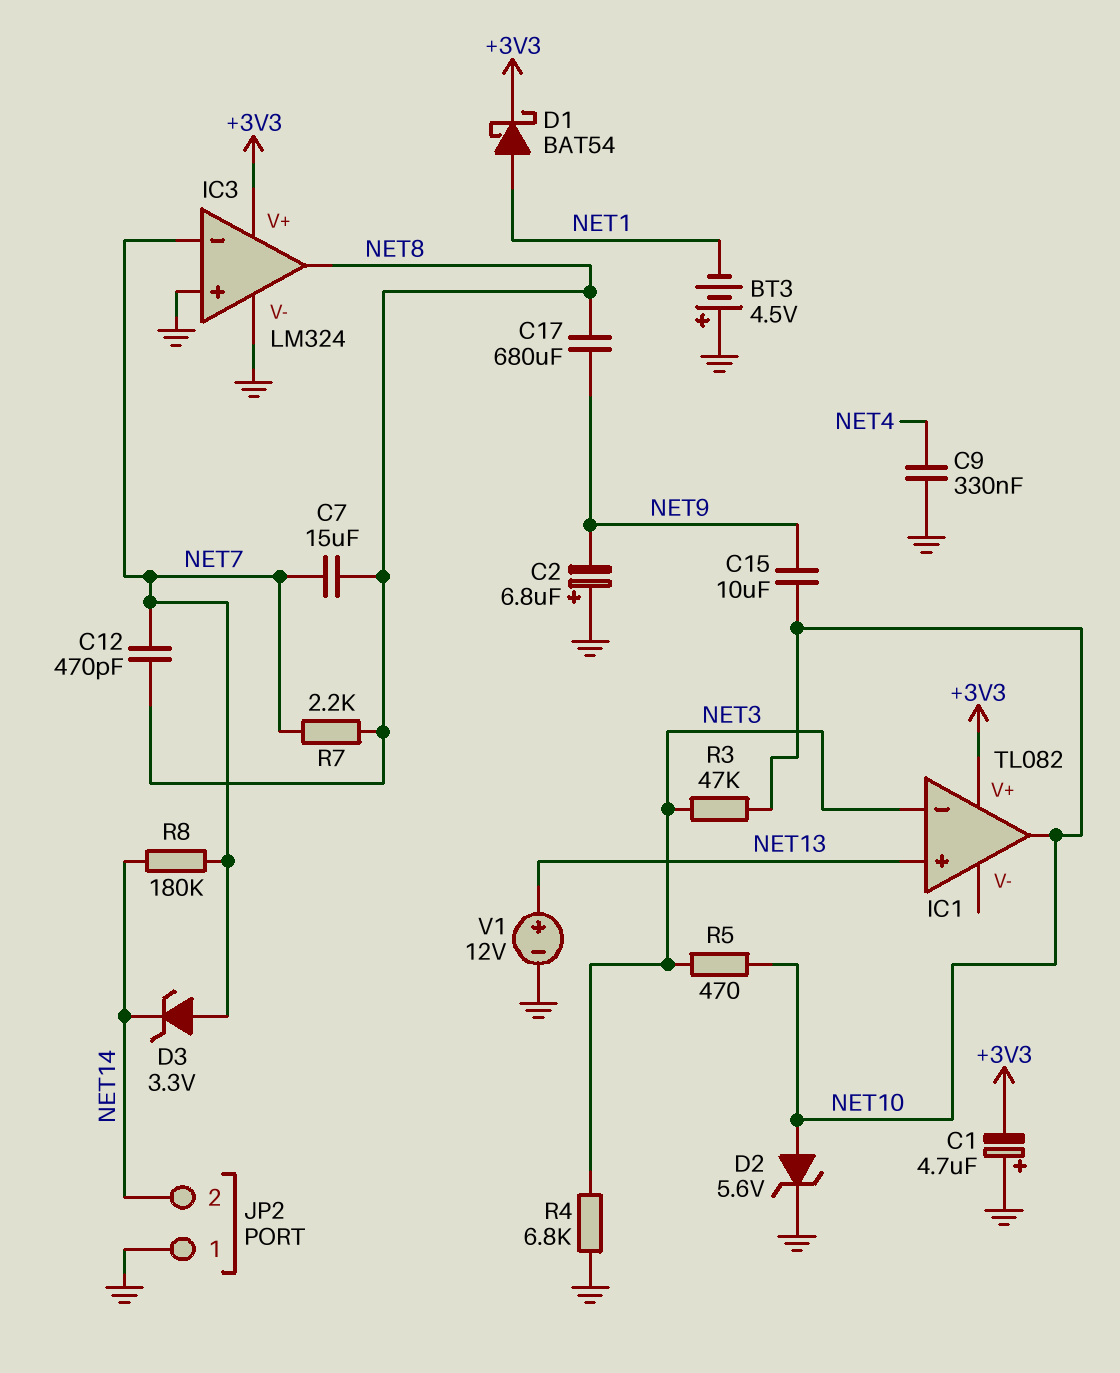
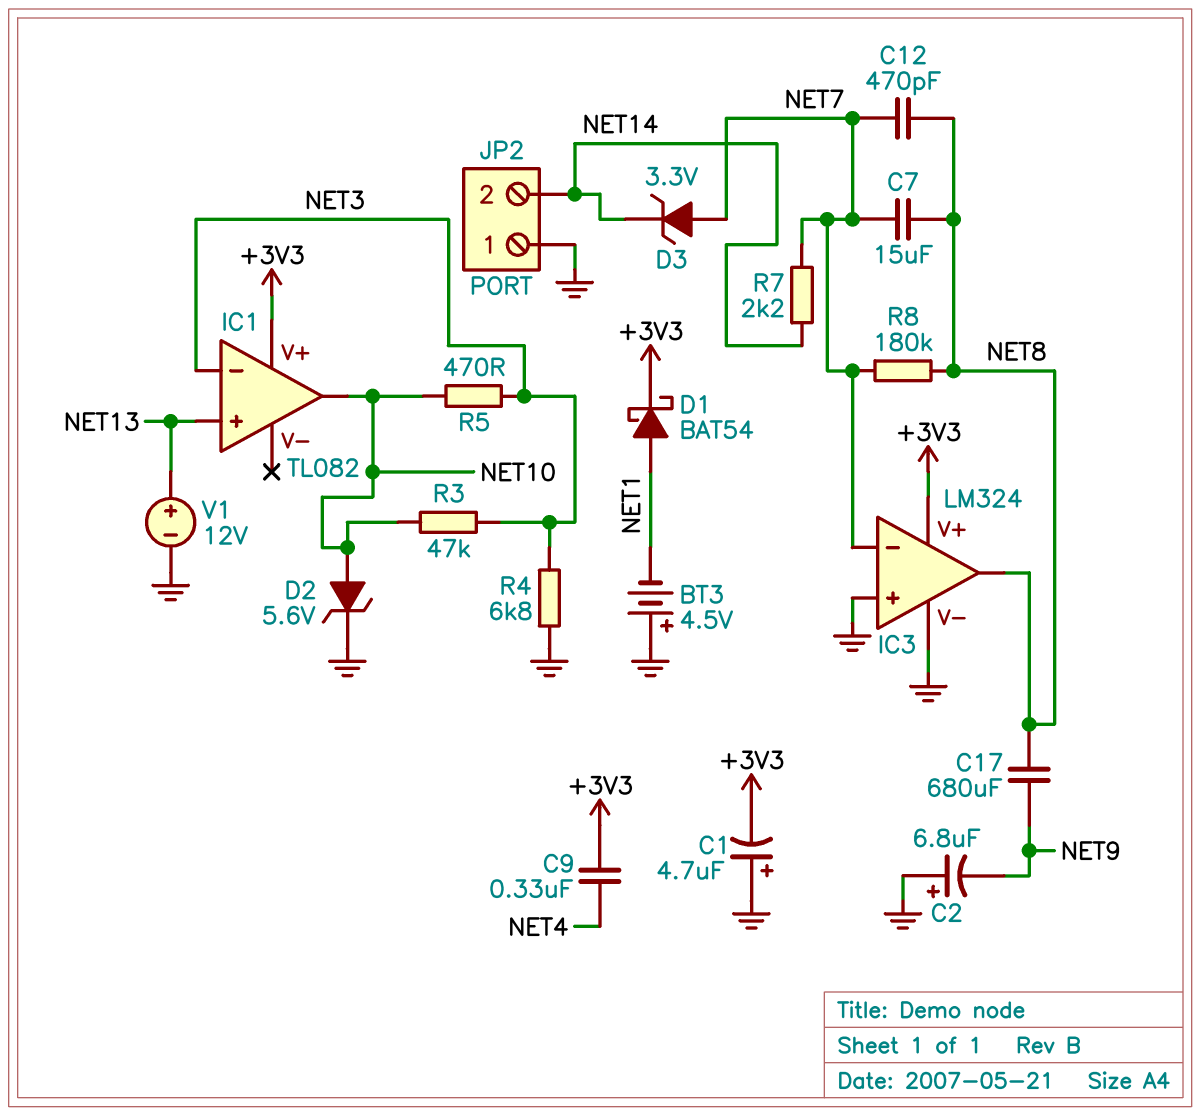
C9: 330nF (GND, NET4) -> 330nF (+3V3, NET4)
C15: 10uF (NET9, NET10) -> none
R7: 2.2k (NET7, NET8) -> 2.2k (NET7, NET14)
R8: 180k (NET7, NET14) -> 180k (NET7, NET8)

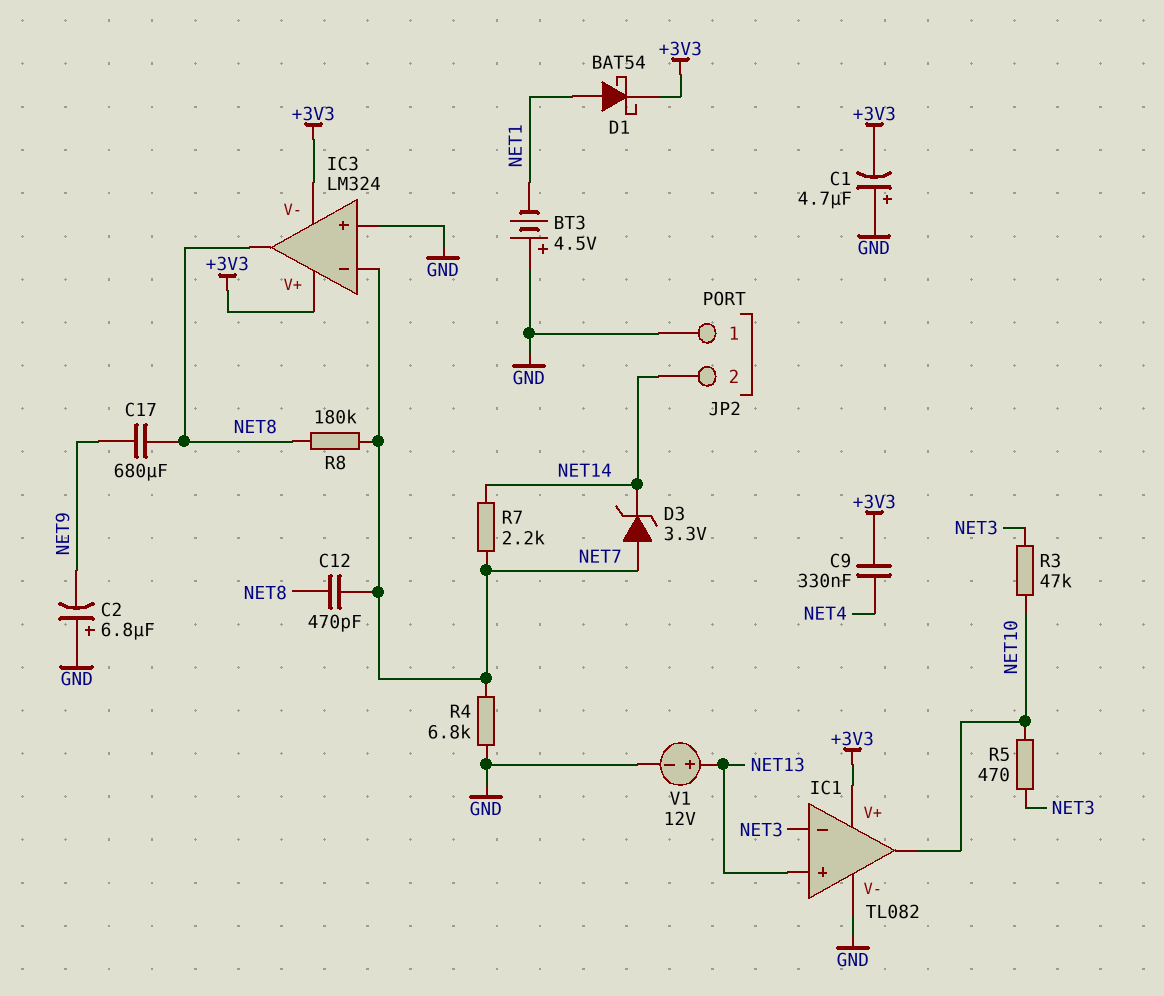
C7: 15uF (NET7, NET8) -> none
D2: zener 5.6V (A NET10, K GND) -> none
IC1 pin V-: none -> GND
IC3 pin V-: GND -> +3V3
R4: 6.8k (GND, NET3) -> 6.8k (GND, NET7)

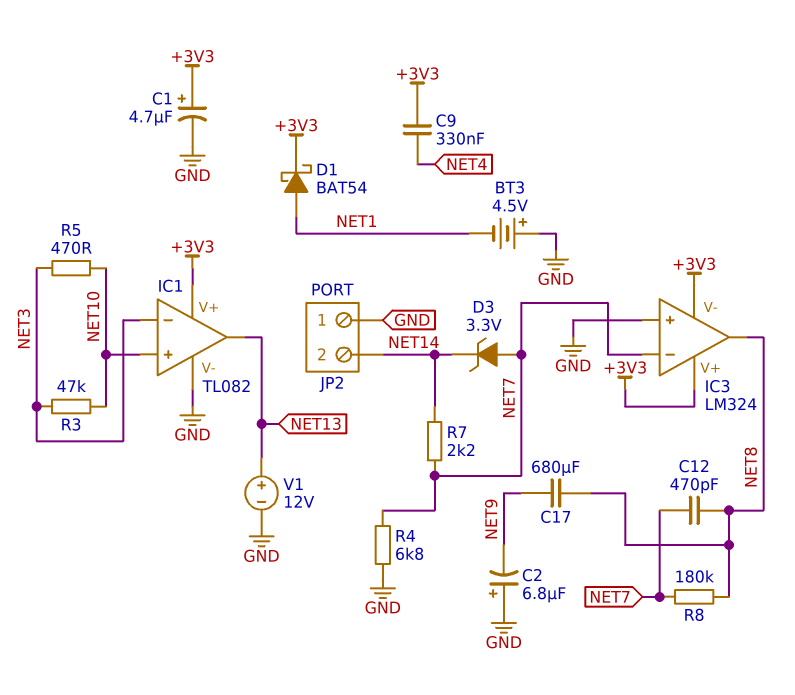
C1: 4.7uF (plus GND, minus +3V3) -> 4.7uF (plus +3V3, minus GND)
IC1 pin in+: NET13 -> NET10
IC1 pin out: NET10 -> NET13

